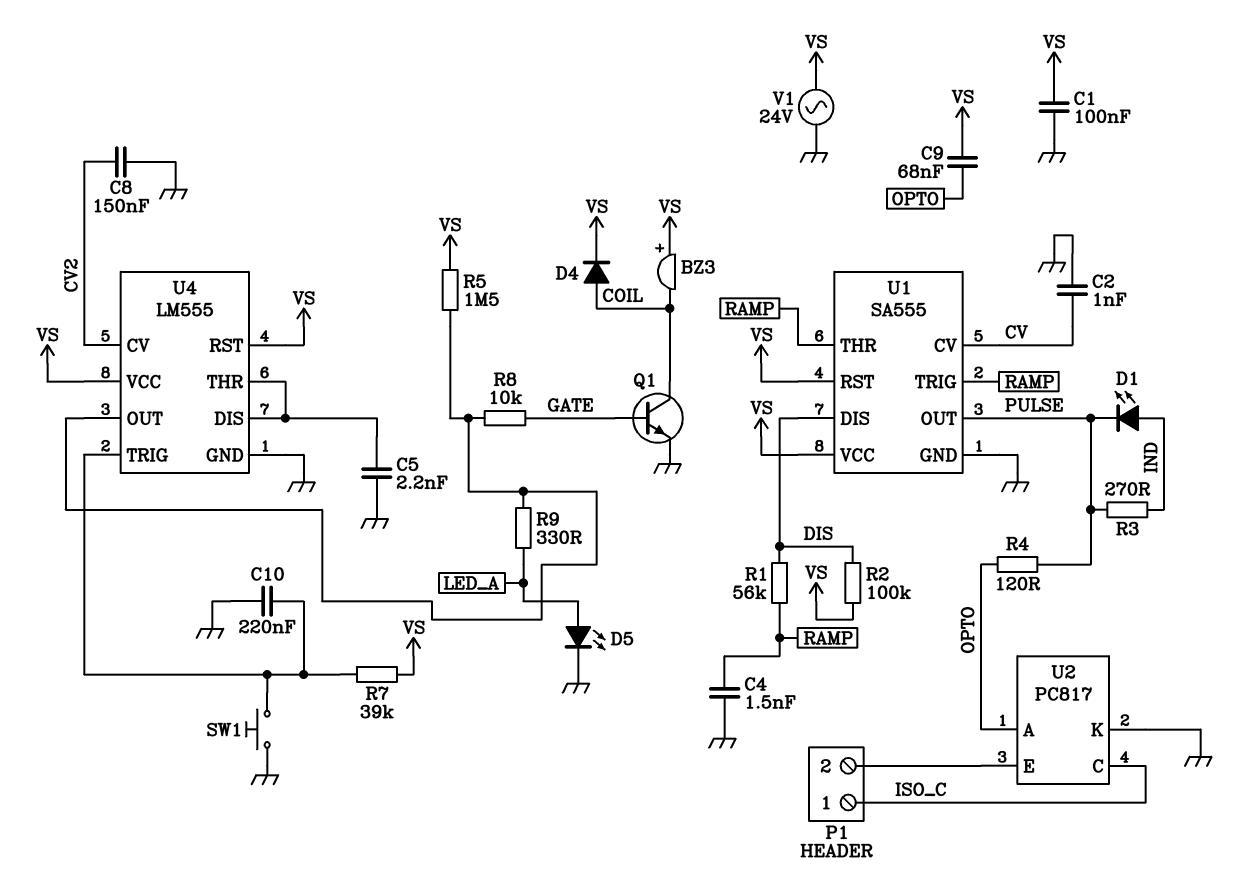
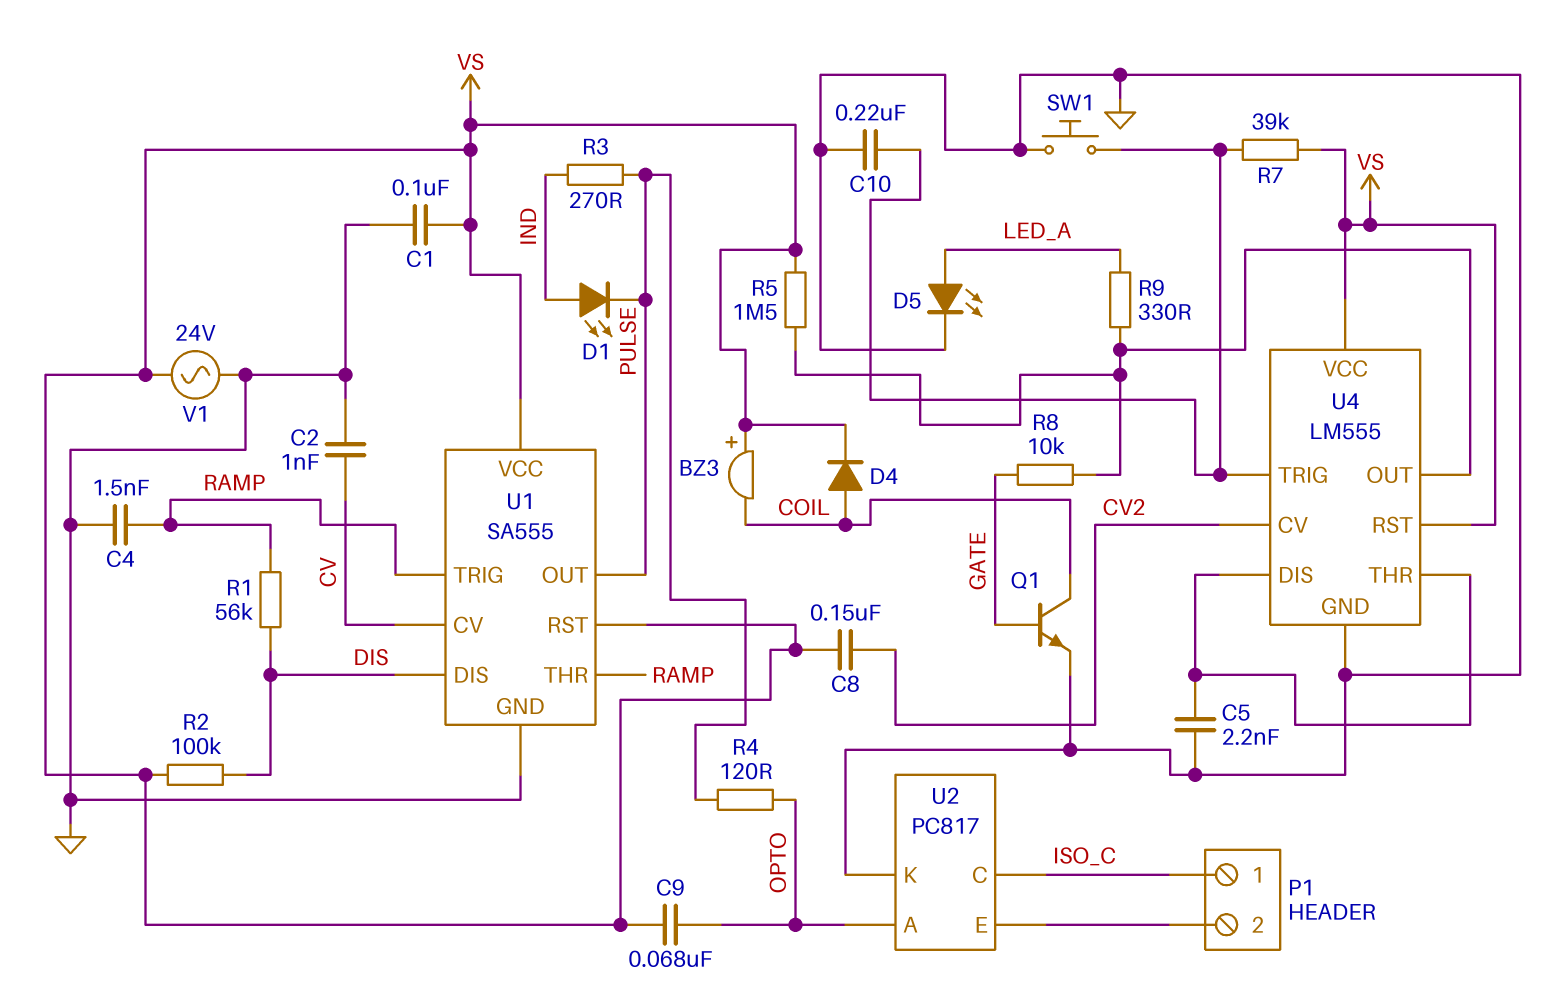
C8: 150nF (CV2, GND) -> 150nF (CV2, VS)

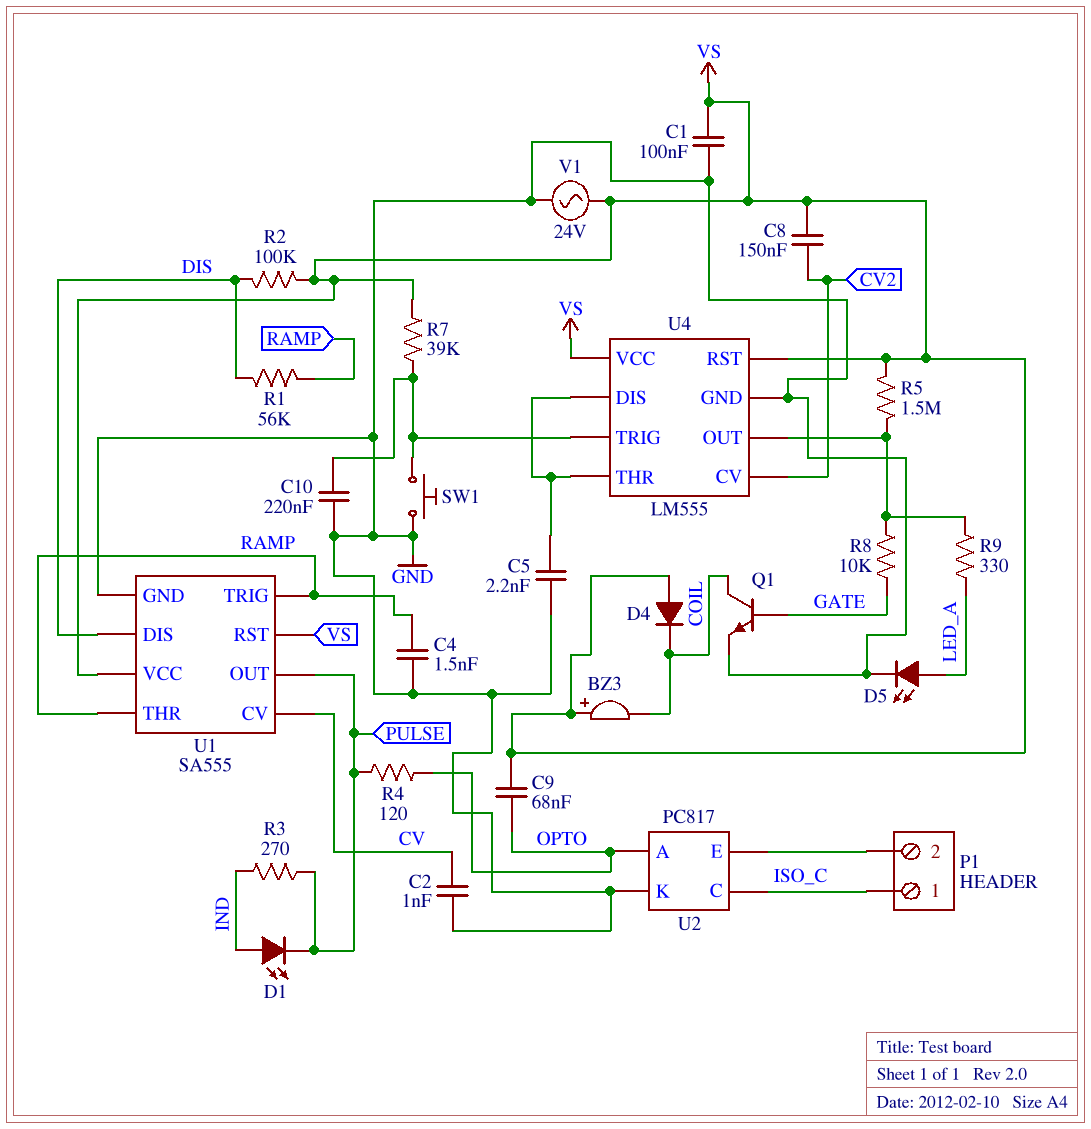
D4: diode (A COIL, K VS) -> diode (A VS, K COIL)

